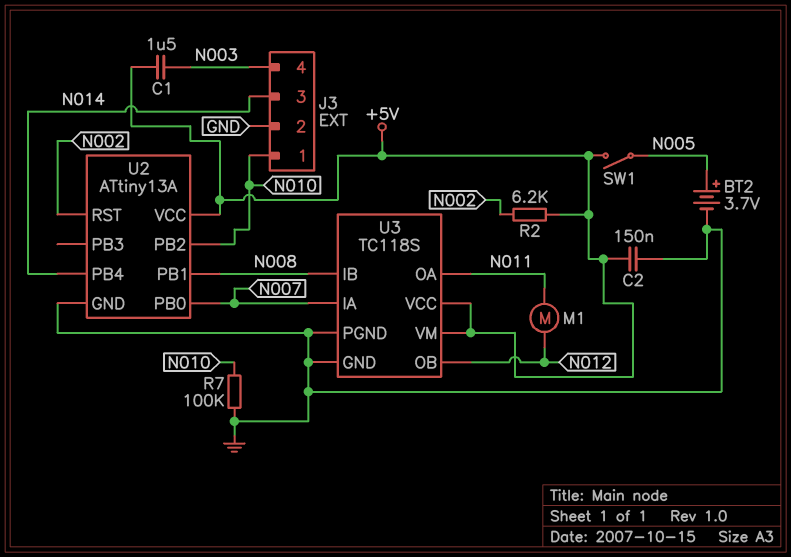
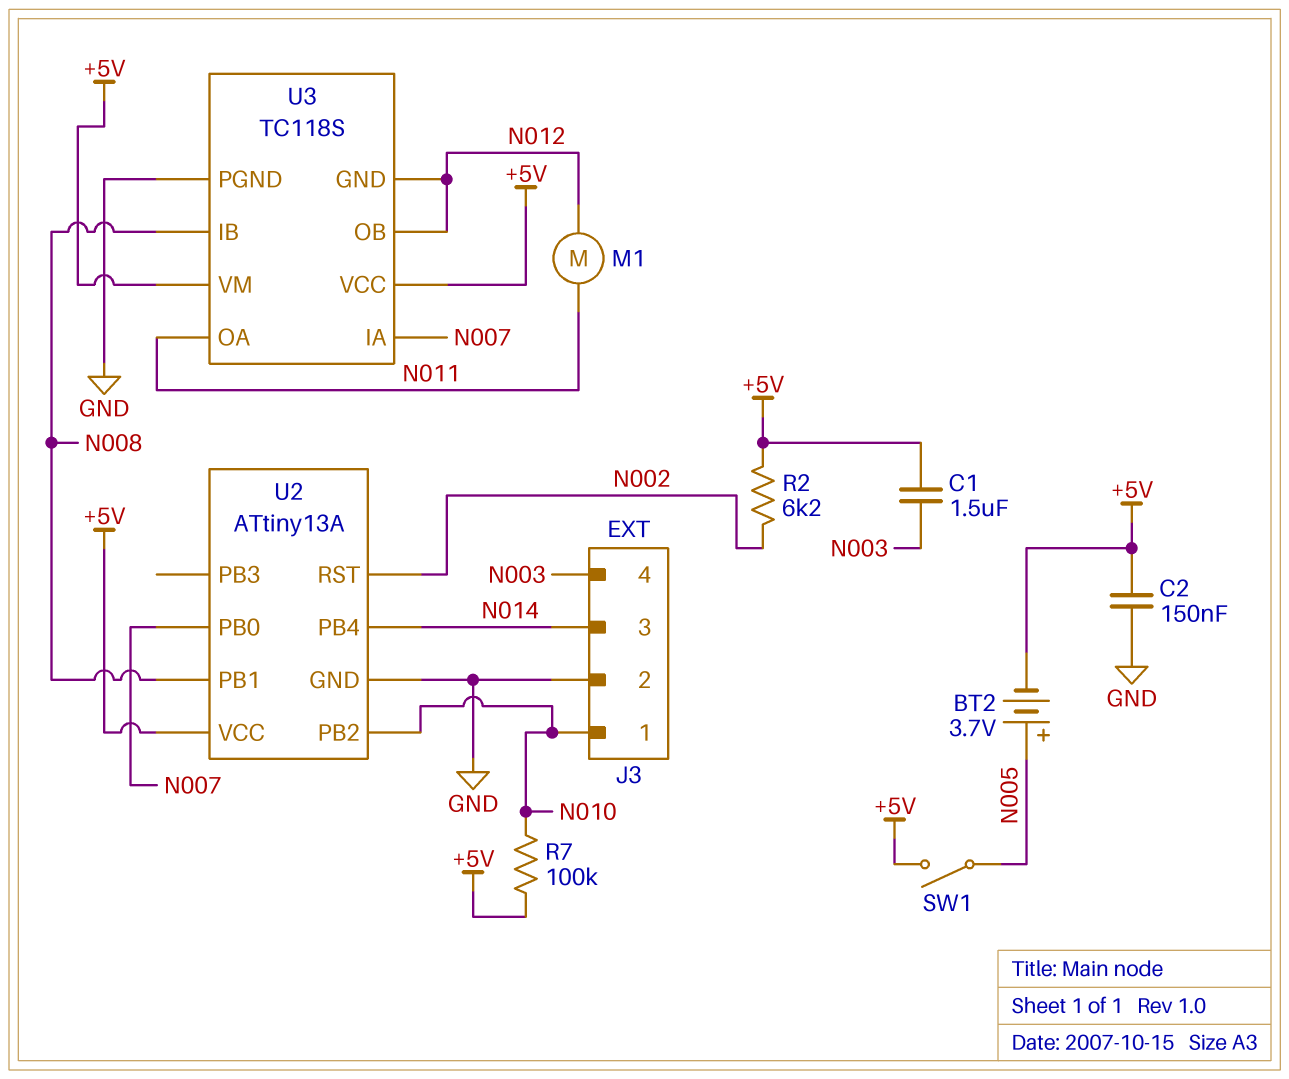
BT2: 3.7V (plus N005, minus GND) -> 3.7V (plus N005, minus +5V)
R7: 100k (GND, N010) -> 100k (+5V, N010)
U3 pin GND: GND -> N012

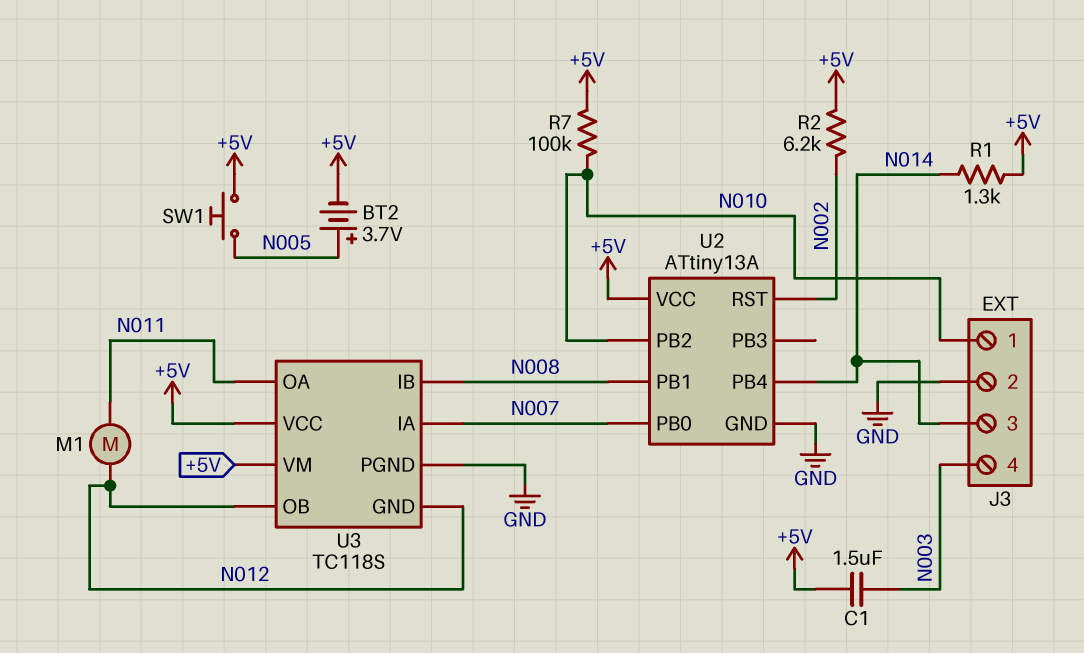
C2: 150nF (+5V, GND) -> none
R1: none -> 1.3k (+5V, N014)
SW1: switch (+5V, N005) -> button (+5V, N005)

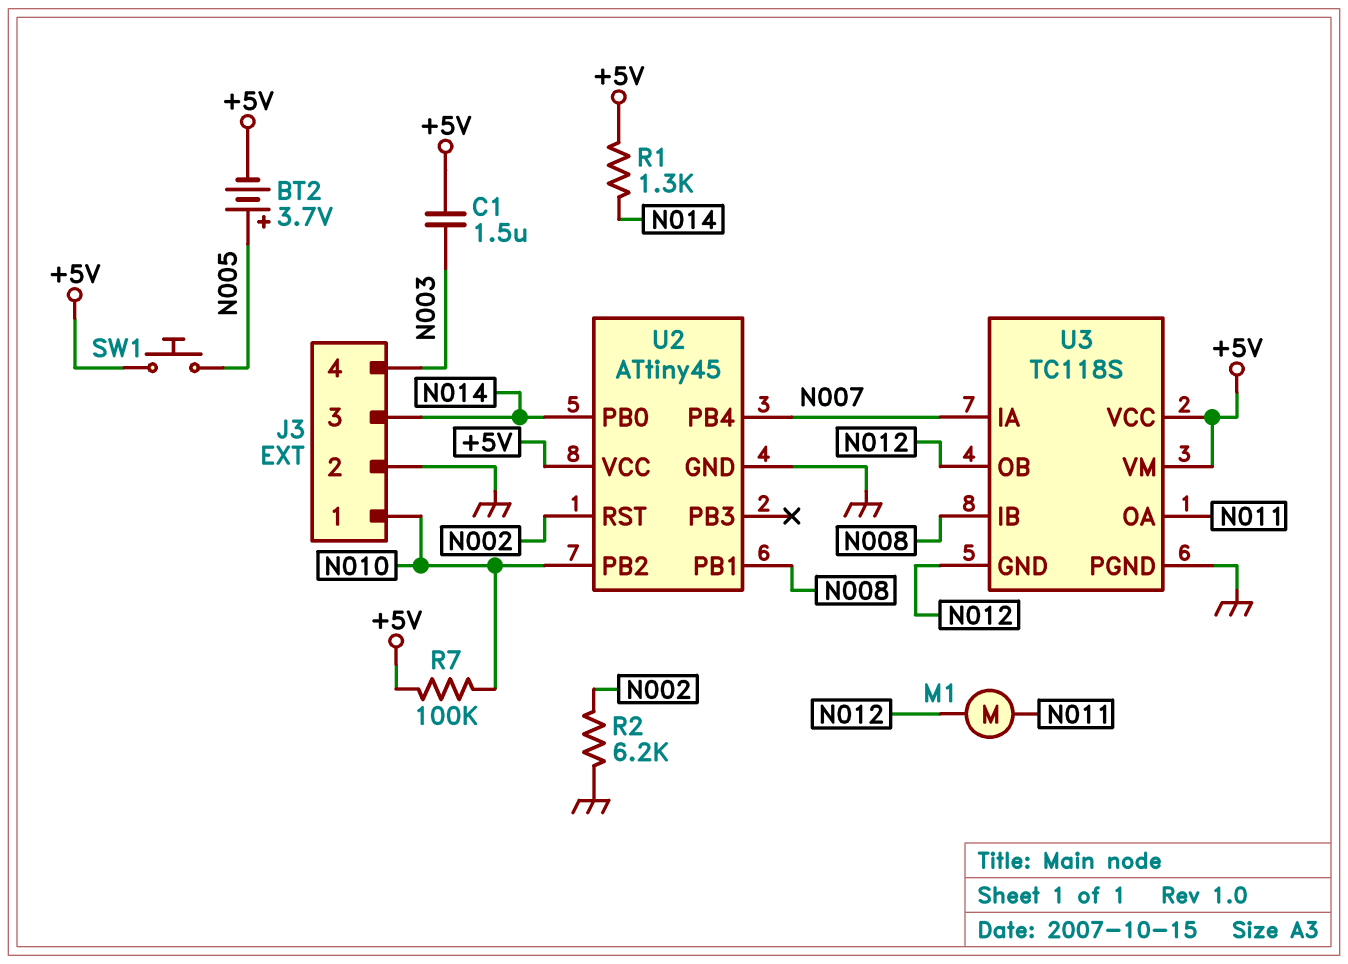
R2: 6.2k (+5V, N002) -> 6.2k (GND, N002)
U2: ATtiny13A -> ATtiny45
U2 pin PB0: N007 -> N014
U2 pin PB4: N014 -> N007

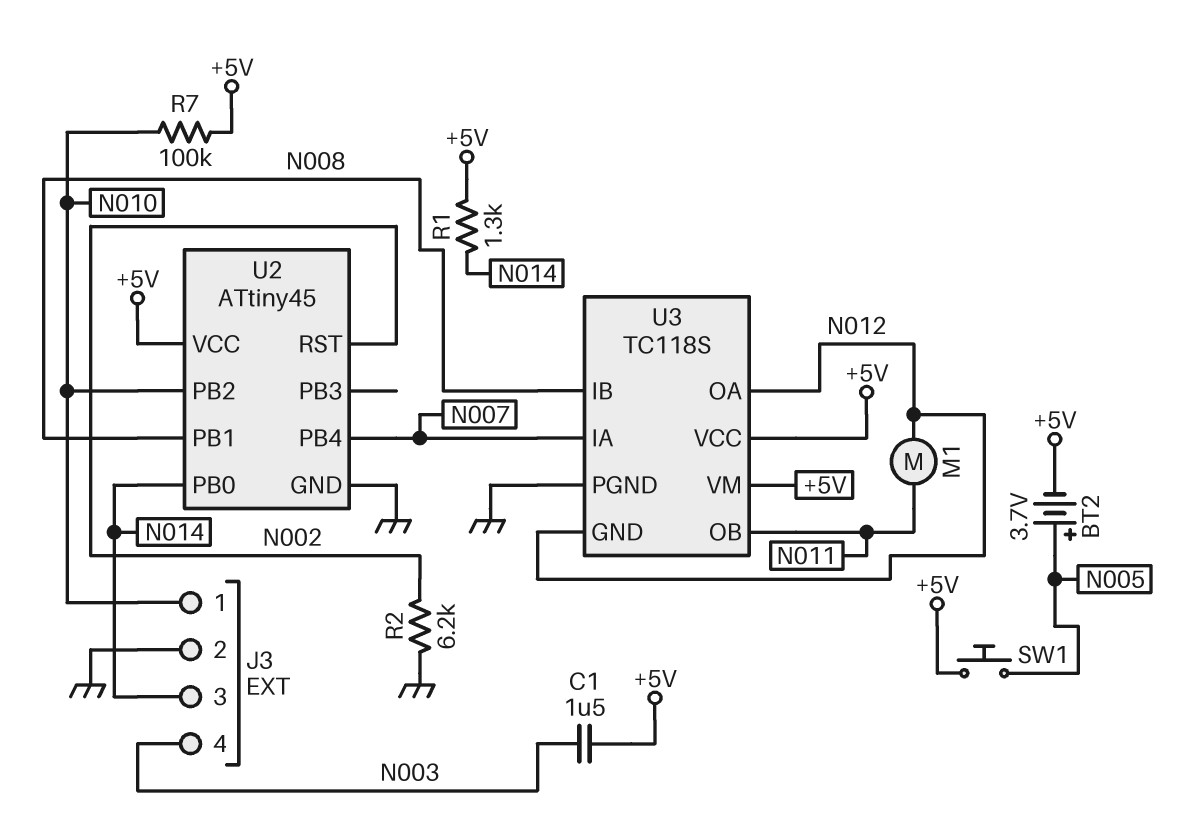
U3 pin OA: N011 -> N012
U3 pin OB: N012 -> N011

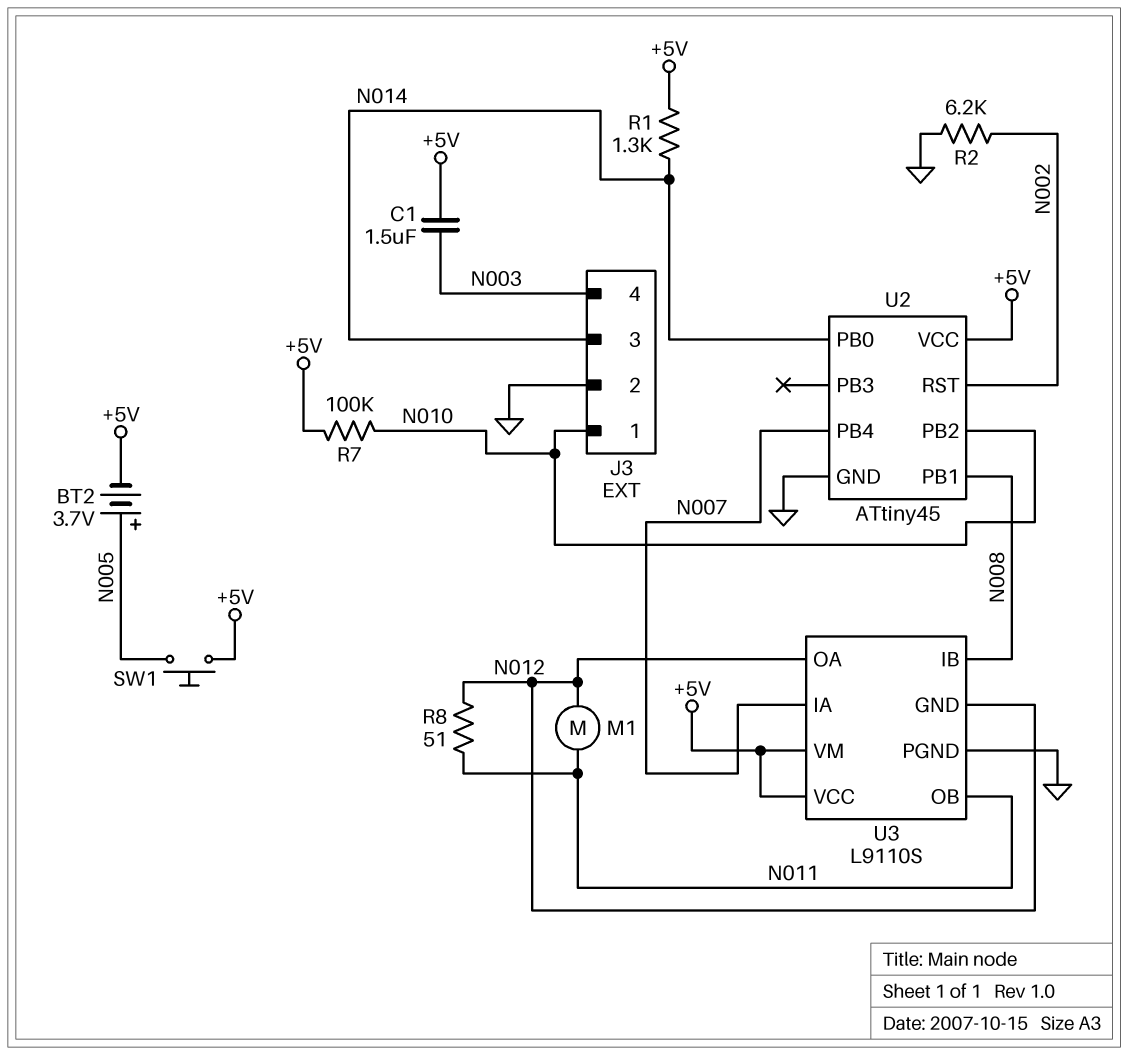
R8: none -> 51 (N011, N012)
U3: TC118S -> L9110S

